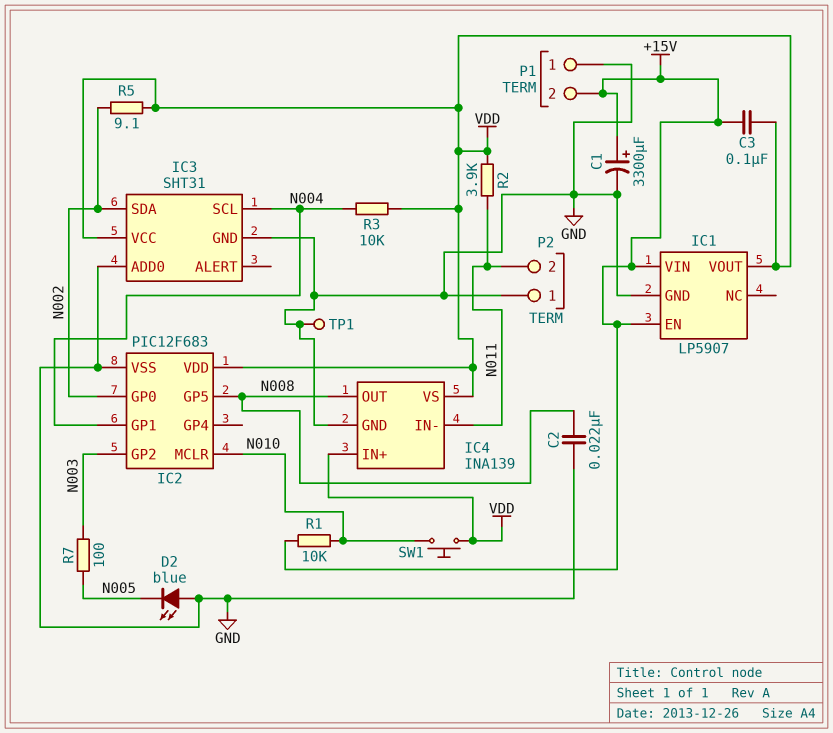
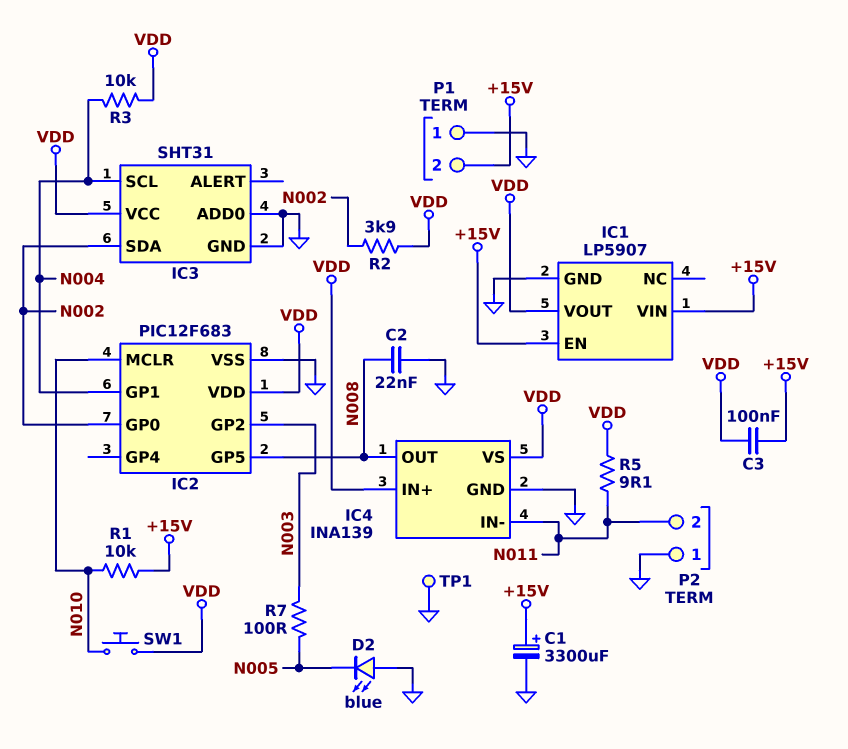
R2: 3.9k (N011, VDD) -> 3.9k (N002, VDD)
R5: 9.1 (N002, VDD) -> 9.1 (N011, VDD)

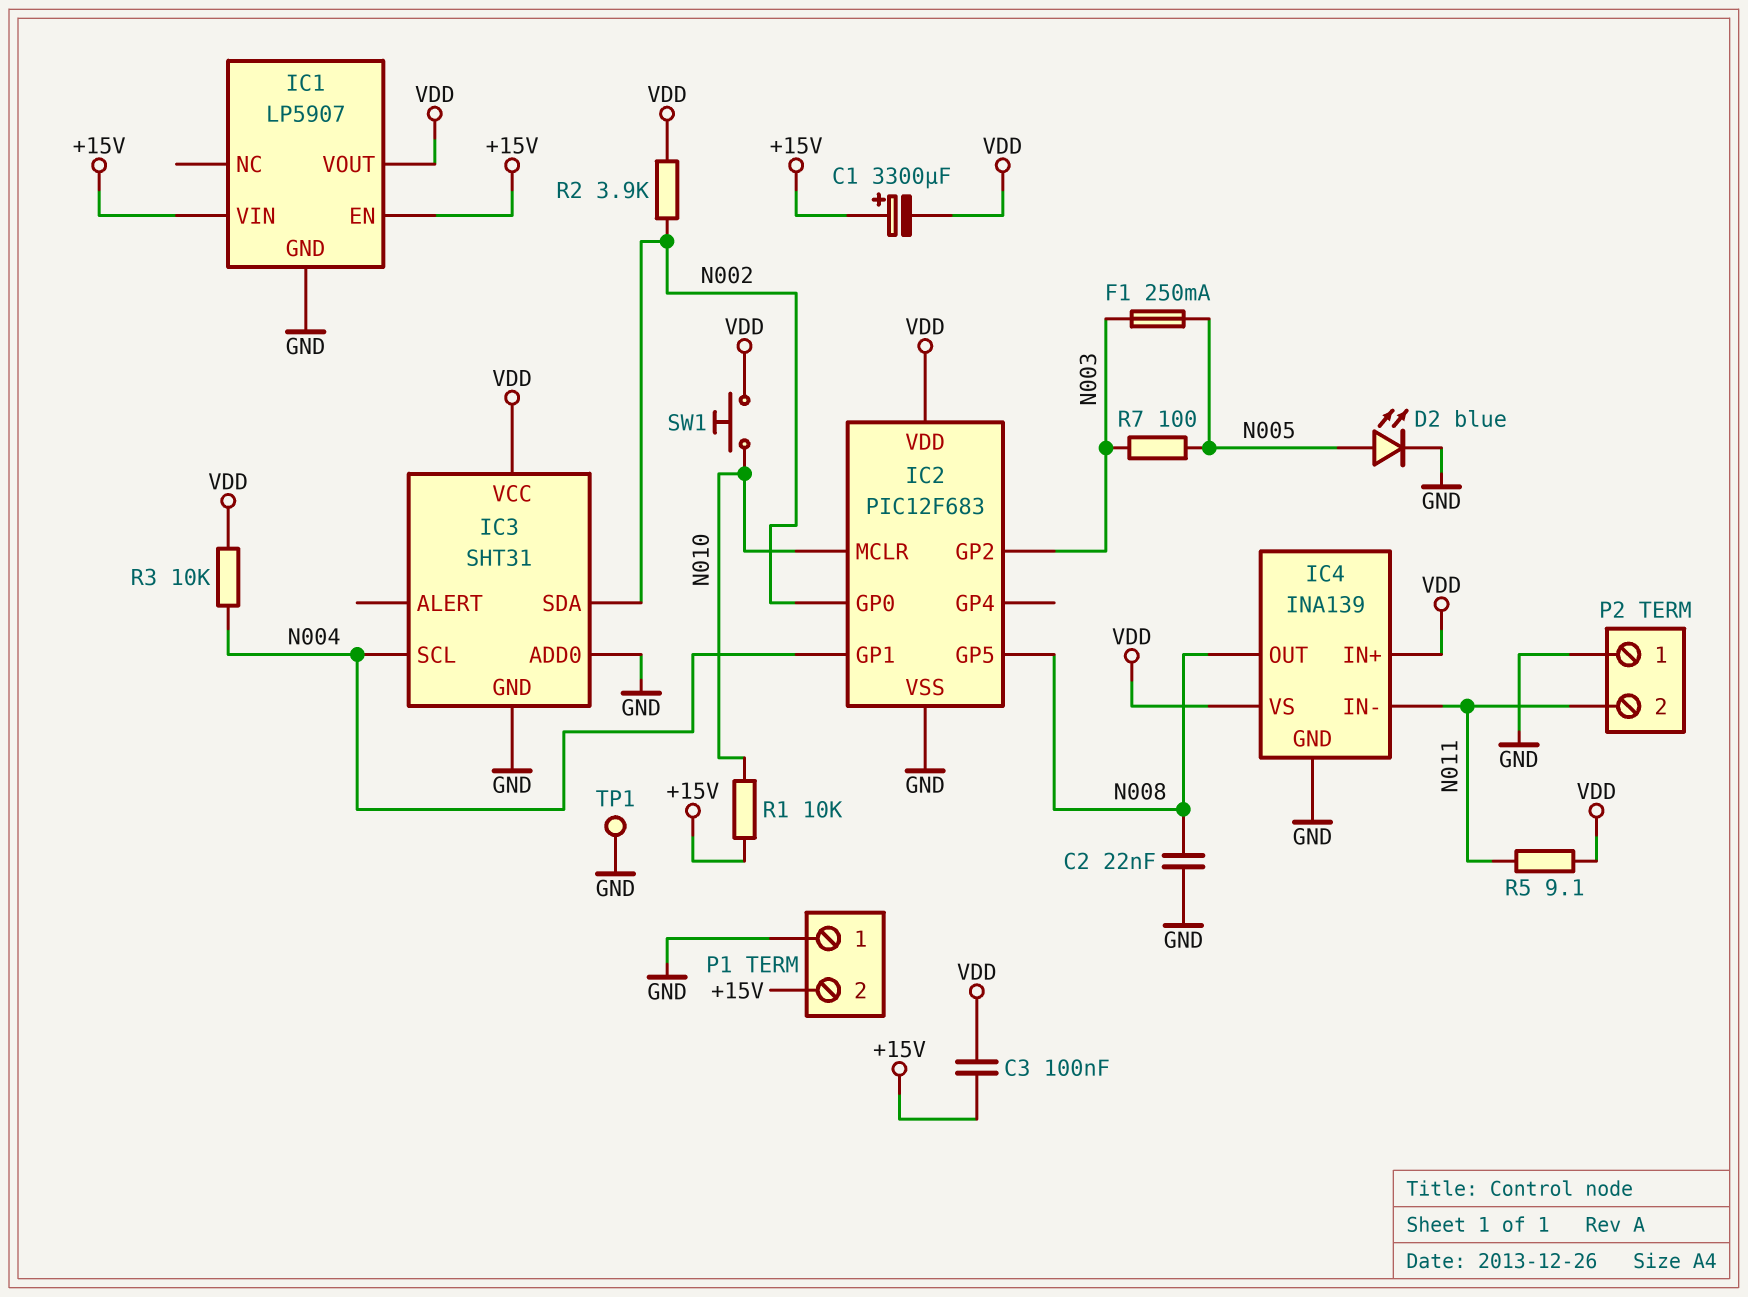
C1: 3300uF (plus +15V, minus GND) -> 3300uF (plus +15V, minus VDD)
D2: LED blue (A GND, K N005) -> LED blue (A N005, K GND)
F1: none -> 250mA (N003, N005)

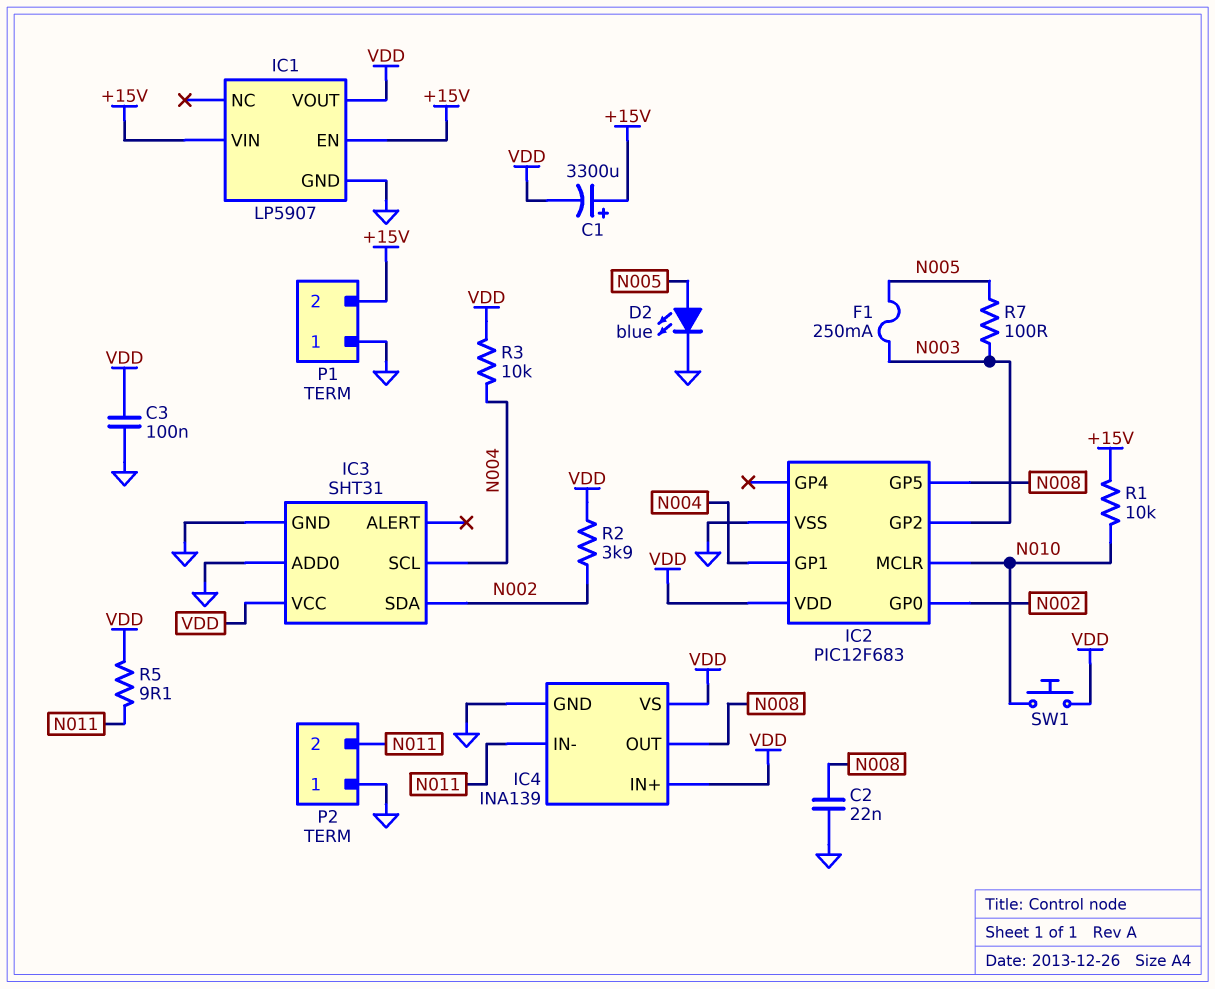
C3: 100nF (+15V, VDD) -> 100nF (GND, VDD)
TP1: test point (GND) -> none

